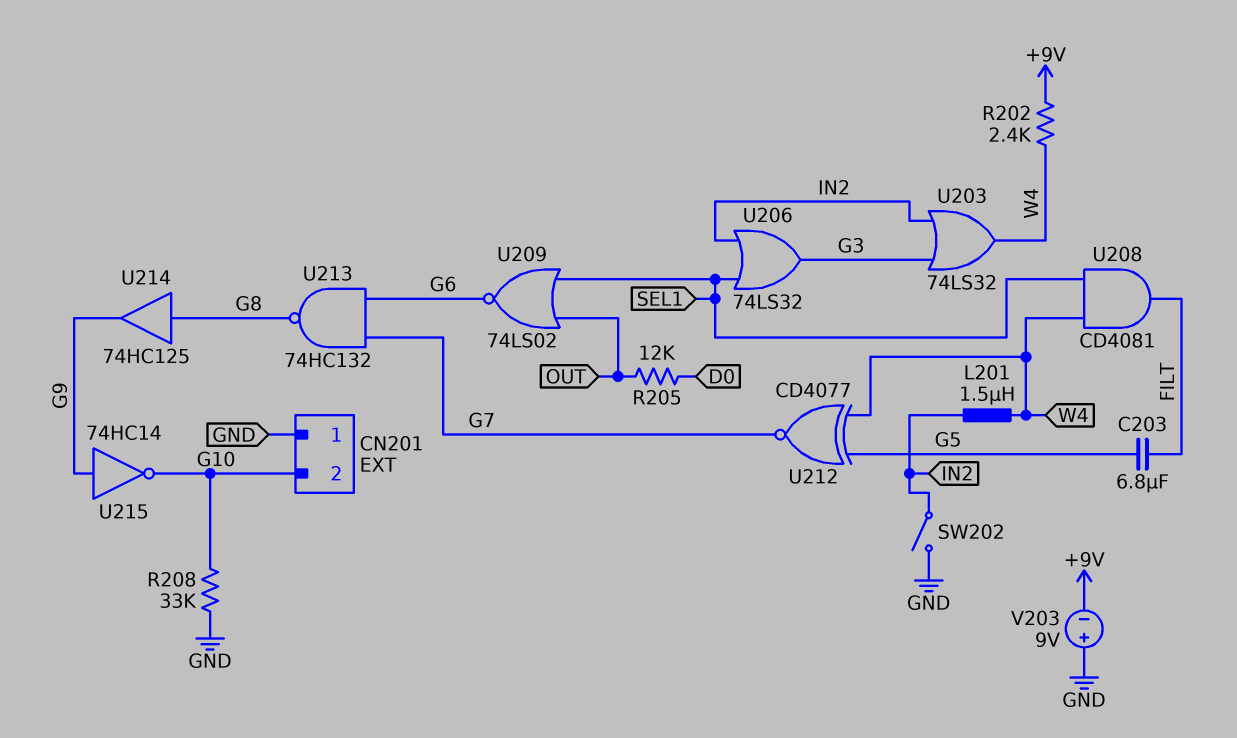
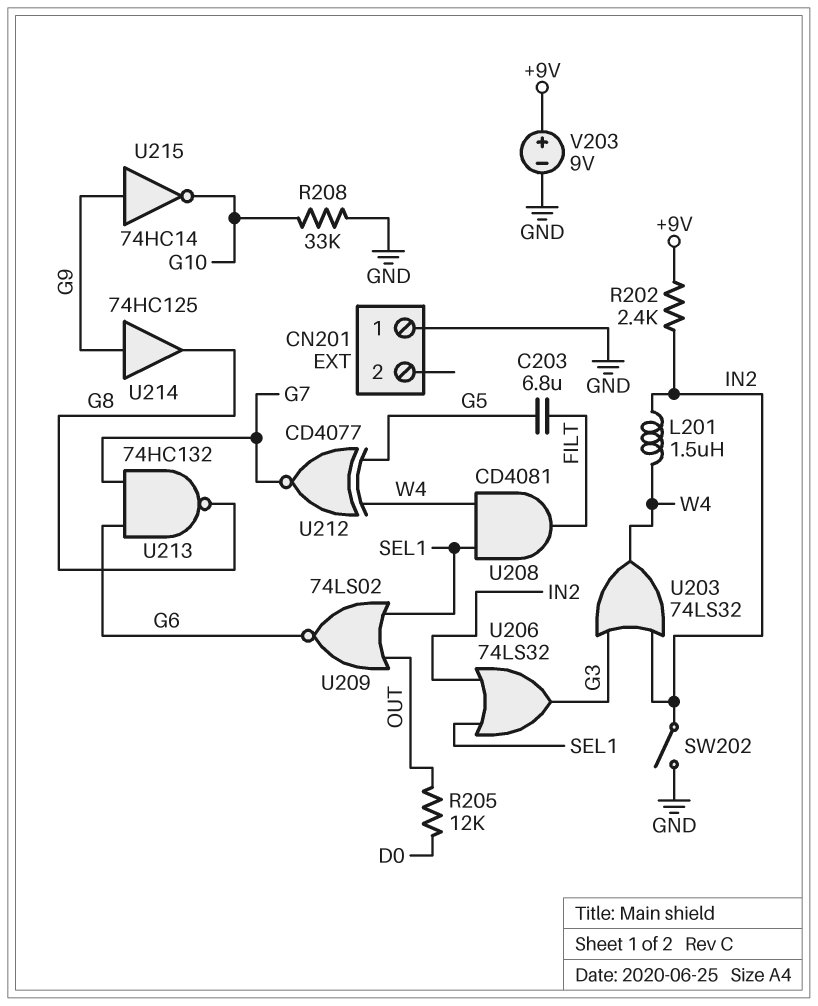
CN201 pin 2: G10 -> none
R202: 2.4k (+9V, W4) -> 2.4k (+9V, IN2)
U214: buffer 74HC125 (in G8, out G9) -> buffer 74HC125 (in G9, out G8)
V203: 9V (plus GND, minus +9V) -> 9V (plus +9V, minus GND)

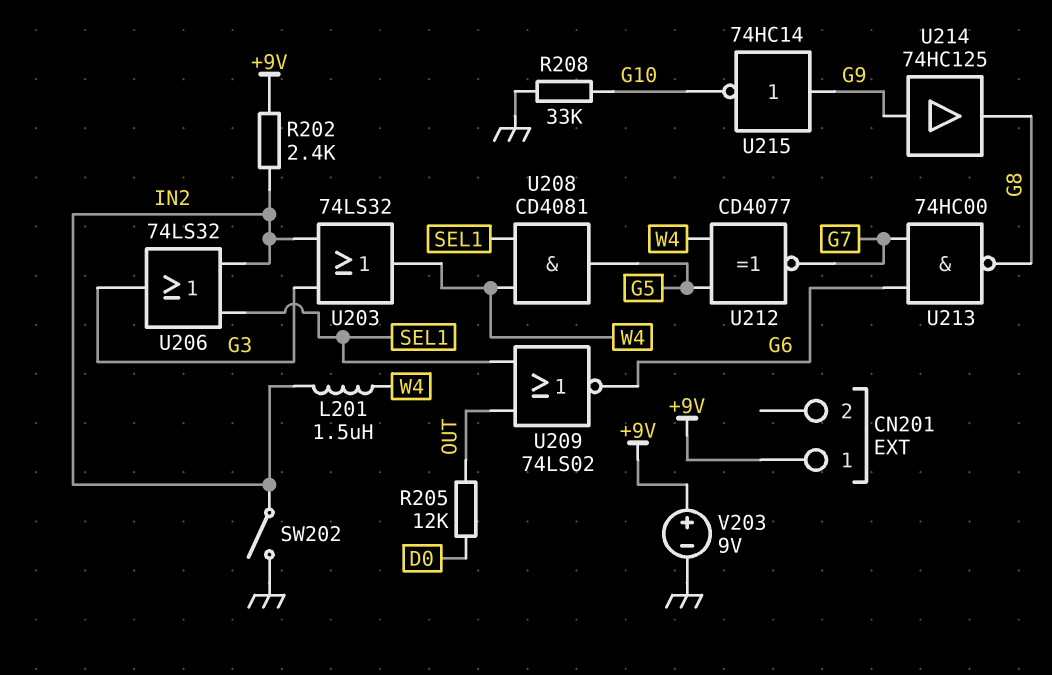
C203: 6.8uF (FILT, G5) -> none
CN201 pin 1: GND -> +9V
U208: AND CD4081 (in SEL1, in W4, out FILT) -> AND CD4081 (in SEL1, in W4, out G5)
U213: NAND 74HC132 (in G6, in G7, out G8) -> NAND 74HC00 (in G6, in G7, out G8)

